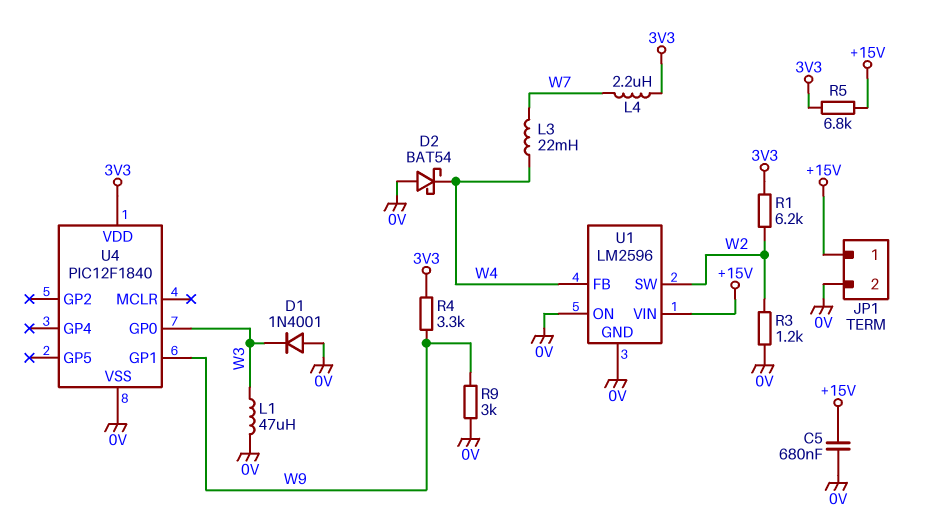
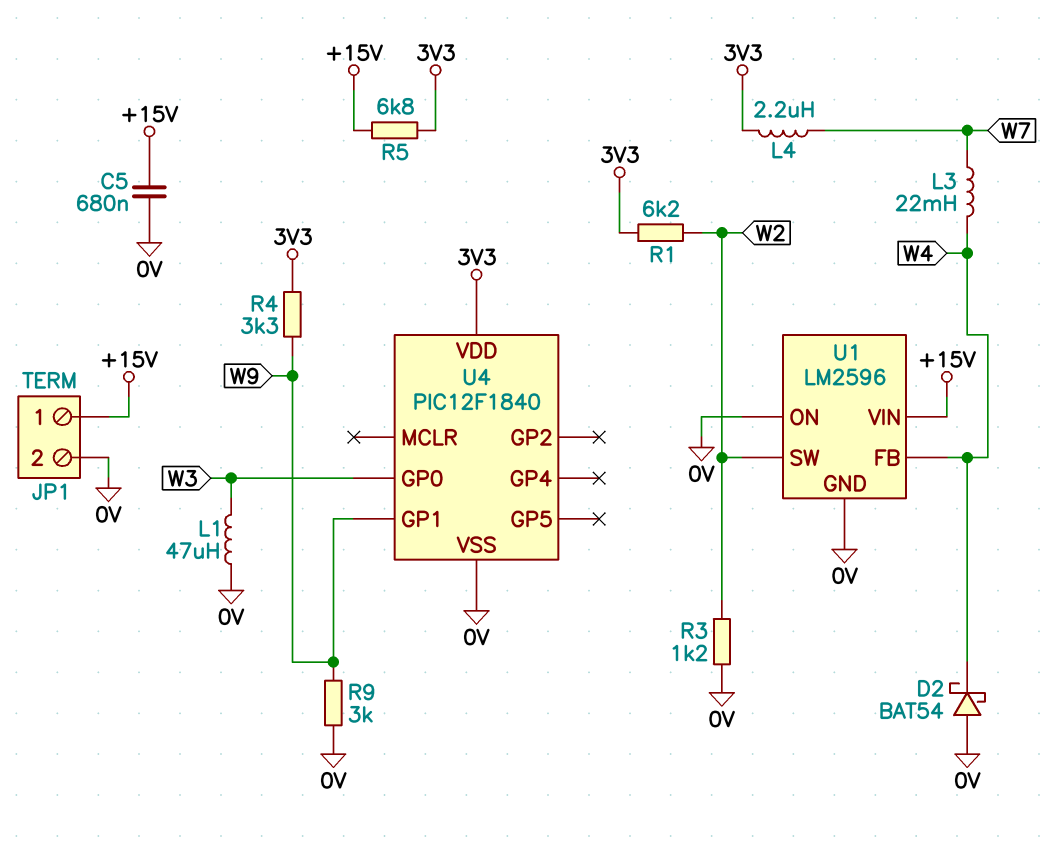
D1: diode 1N4001 (A 0V, K W3) -> none

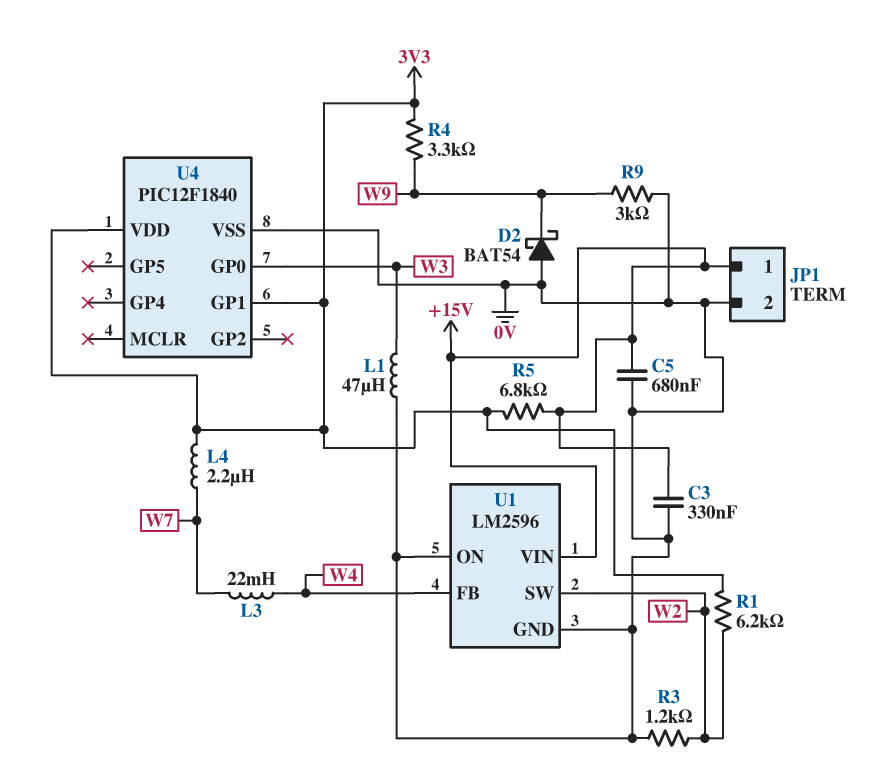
C3: none -> 330nF (+15V, 0V)
D2: schottky BAT54 (A 0V, K W4) -> schottky BAT54 (A 0V, K W9)
U4 pin GP1: W9 -> 3V3

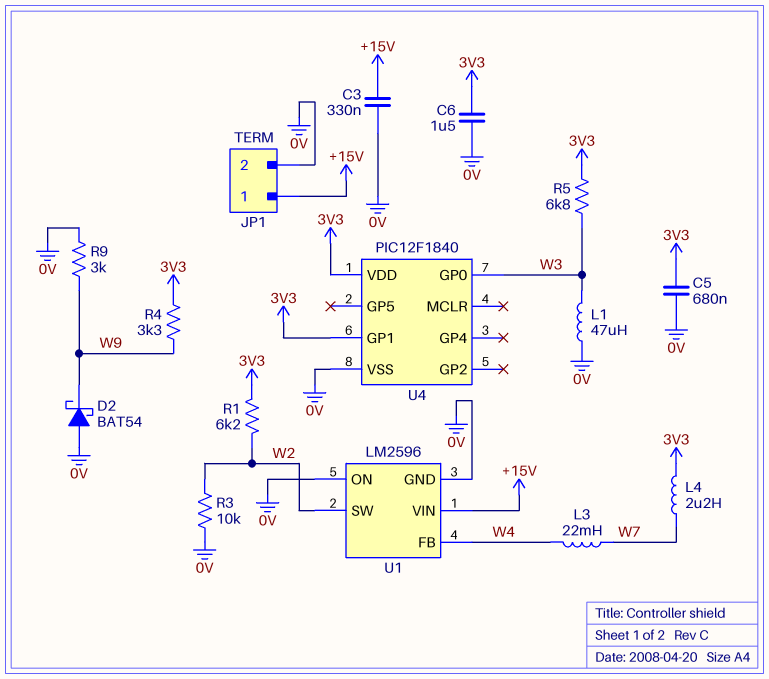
C5: 680nF (+15V, 0V) -> 680nF (0V, 3V3)
C6: none -> 1.5uF (0V, 3V3)
R3: 1.2k (0V, W2) -> 10k (0V, W2)
R5: 6.8k (+15V, 3V3) -> 6.8k (3V3, W3)

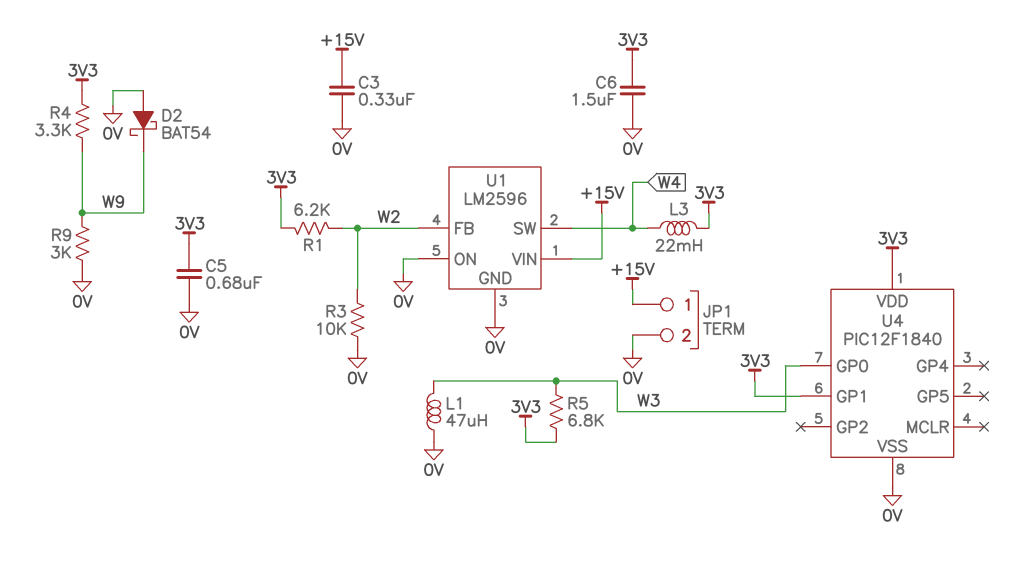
L3: 22mH (W4, W7) -> 22mH (3V3, W4)
L4: 2.2uH (3V3, W7) -> none
U1 pin FB: W4 -> W2
U1 pin SW: W2 -> W4

